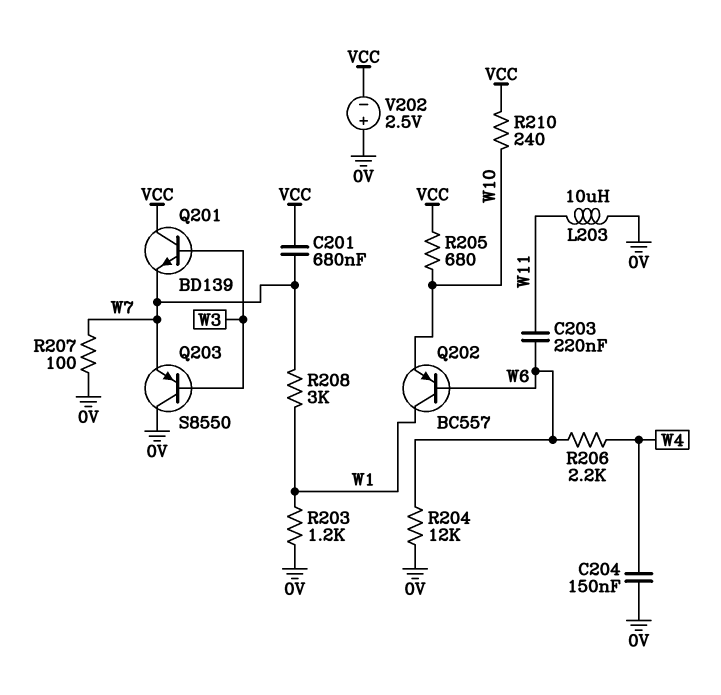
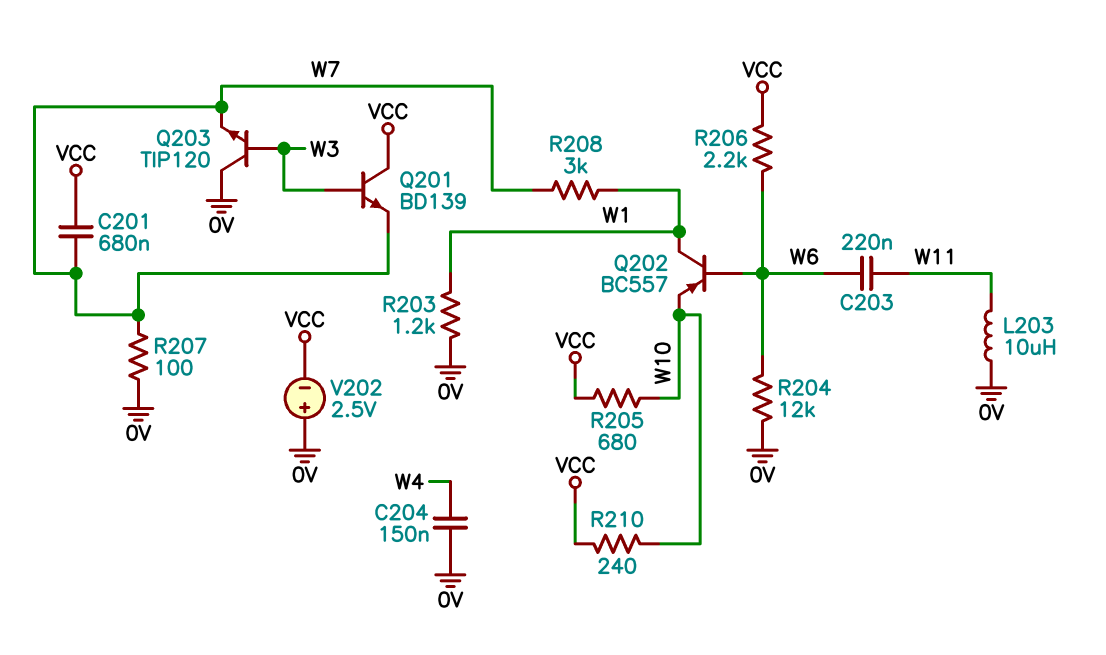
Q203: PNP S8550 (B W3, C 0V, E W7) -> NPN TIP120 (B W3, C 0V, E W7)
R206: 2.2k (W4, W6) -> 2.2k (VCC, W6)

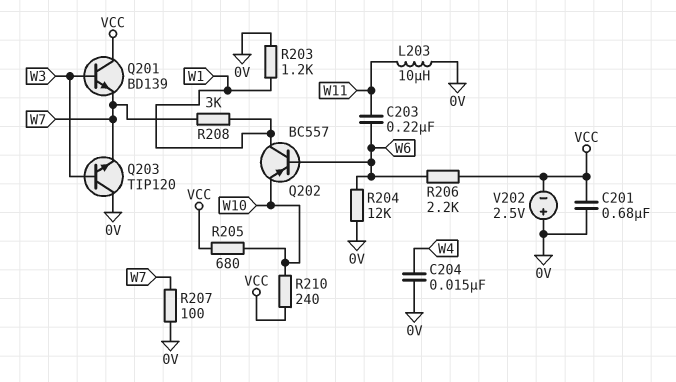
C201: 680nF (VCC, W7) -> 680nF (0V, VCC)
C204: 150nF (0V, W4) -> 15nF (0V, W4)

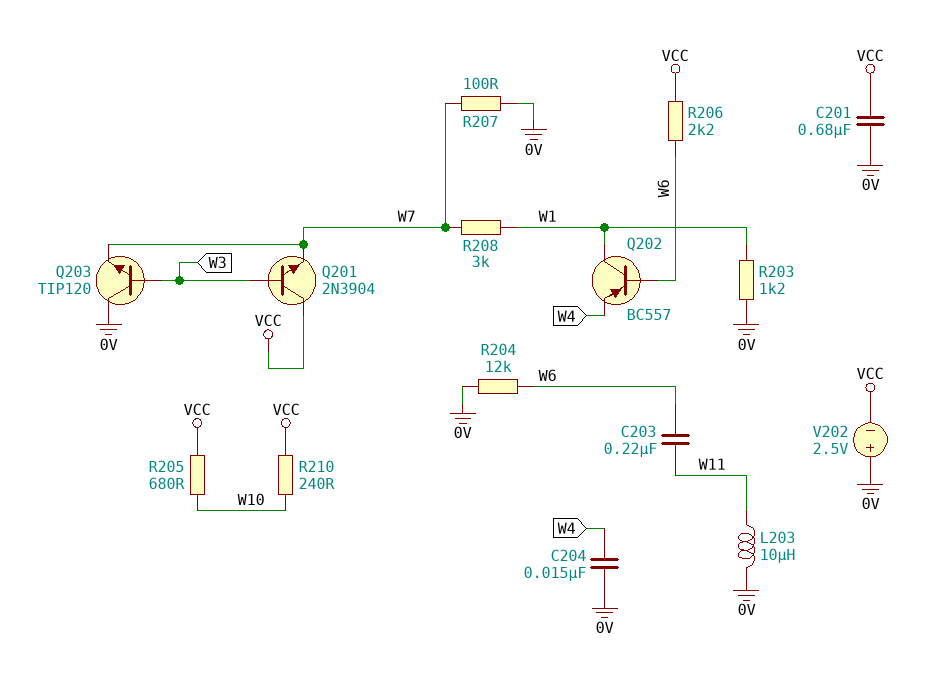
Q201: NPN BD139 (B W3, C VCC, E W7) -> NPN 2N3904 (B W3, C VCC, E W7)
Q202: PNP BC557 (B W6, C W1, E W10) -> PNP BC557 (B W6, C W1, E W4)

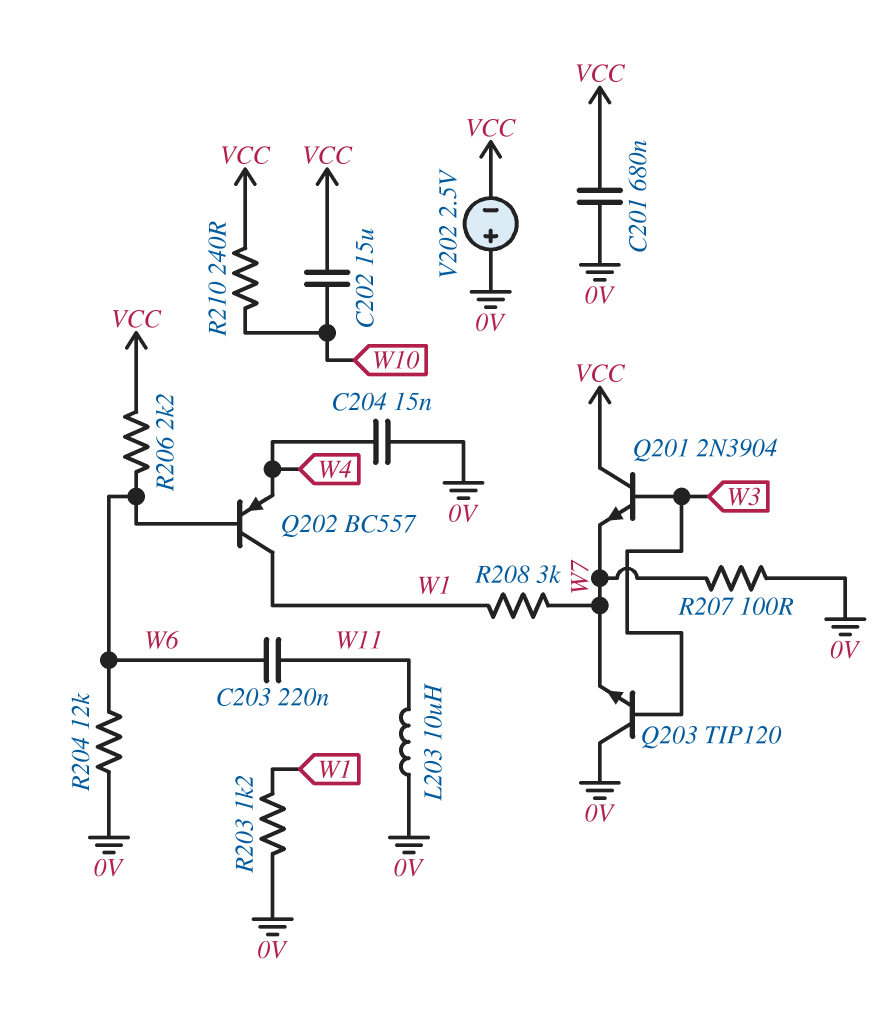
C202: none -> 15uF (VCC, W10)
R205: 680 (VCC, W10) -> none

